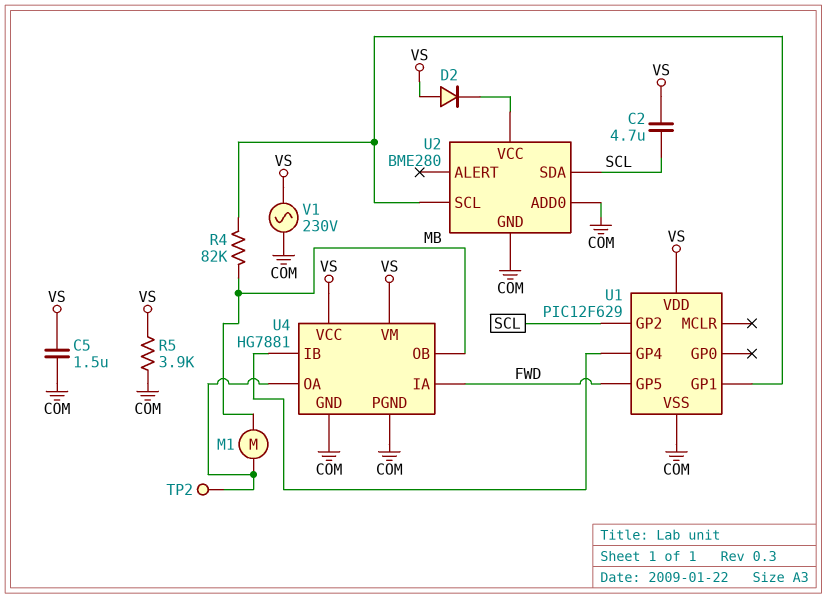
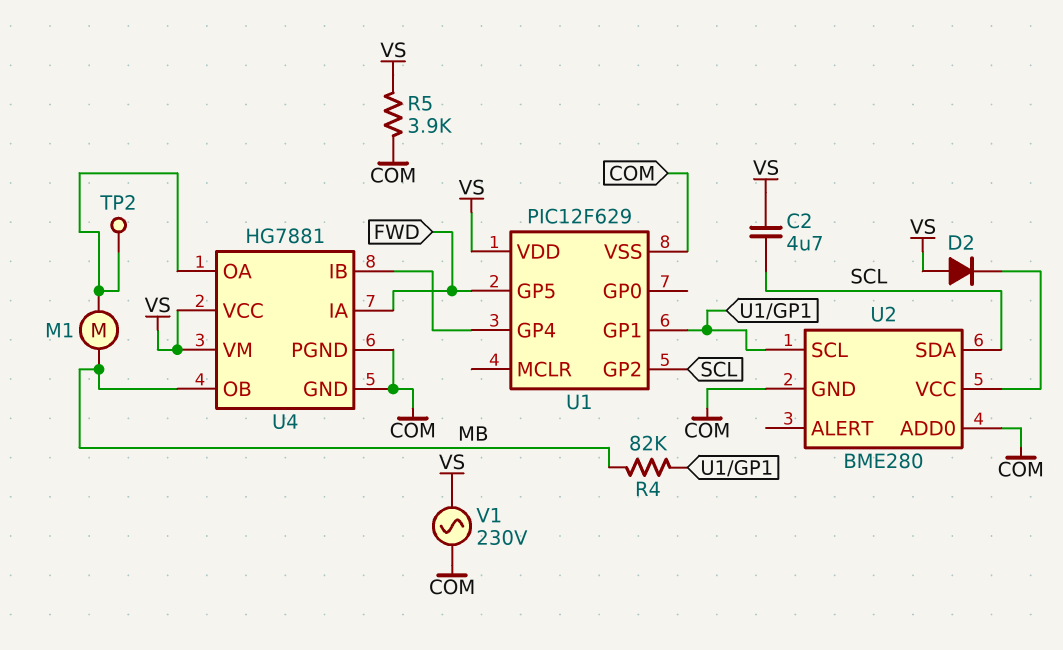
C5: 1.5uF (COM, VS) -> none

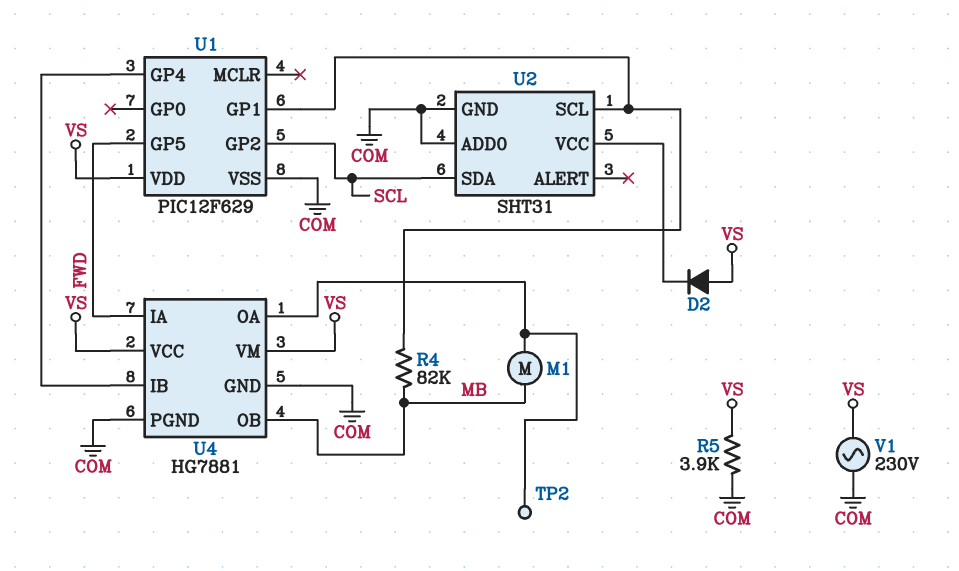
C2: 4.7uF (SCL, VS) -> none
U2: BME280 -> SHT31

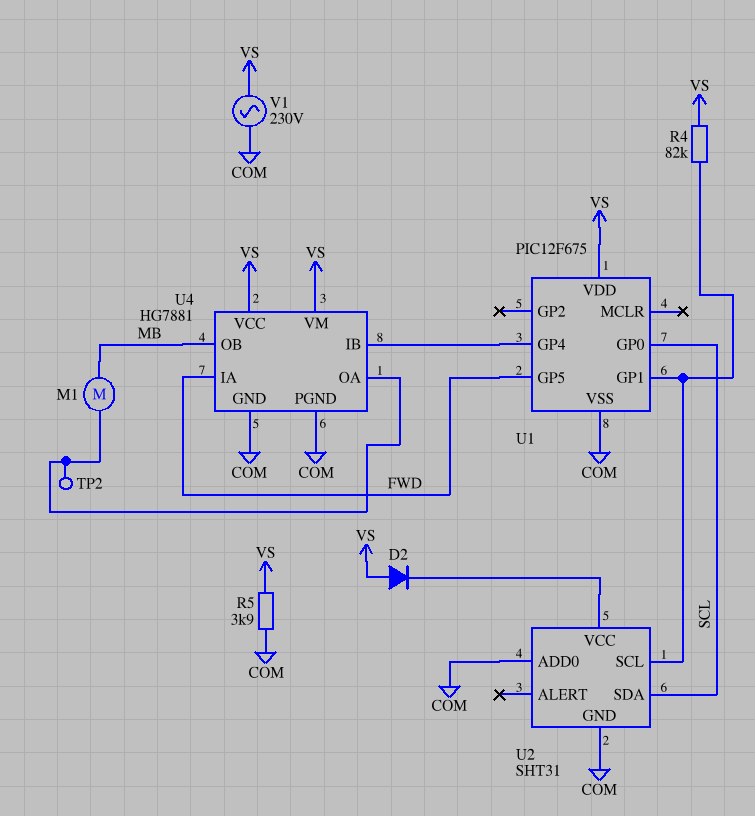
R4: 82k (MB, U1/GP1) -> 82k (U1/GP1, VS)
U1: PIC12F629 -> PIC12F675
U1 pin GP0: none -> SCL
U1 pin GP2: SCL -> none

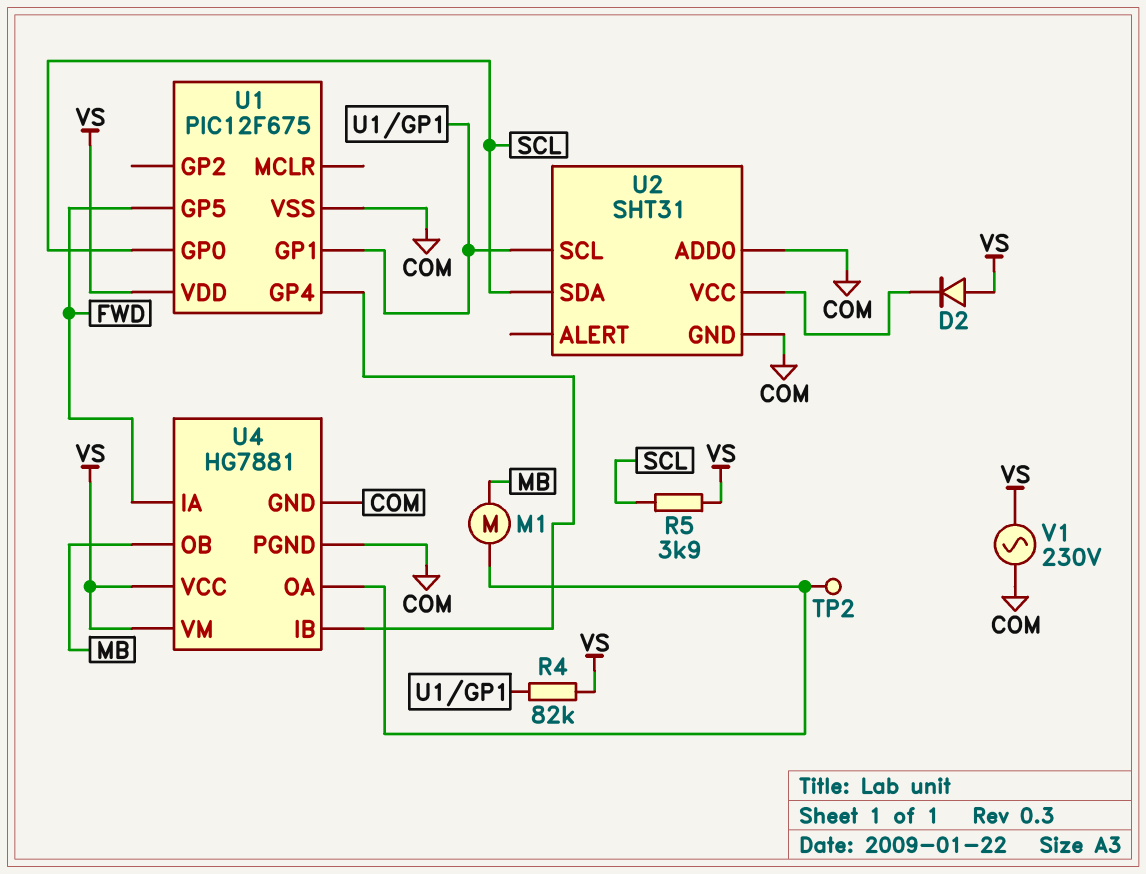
R5: 3.9k (COM, VS) -> 3.9k (SCL, VS)

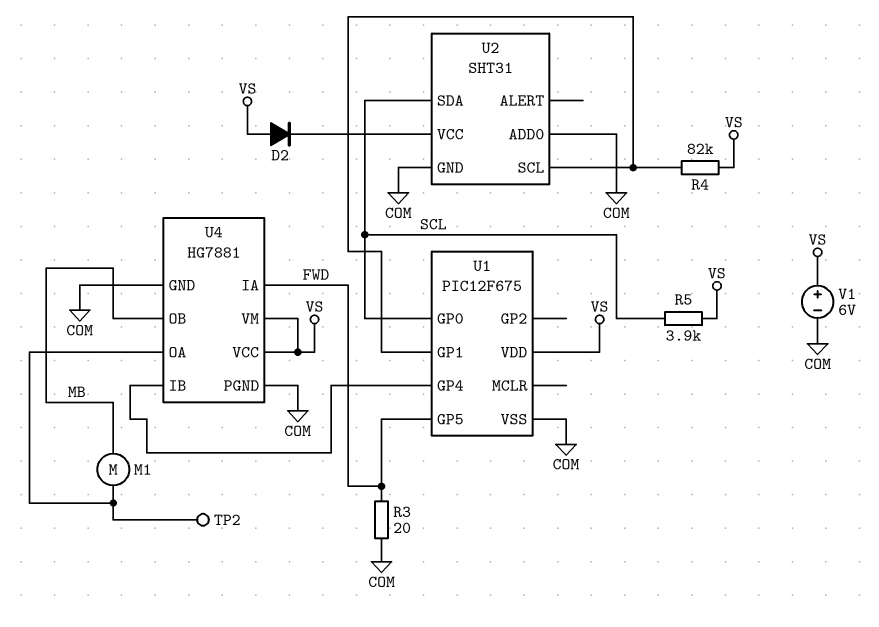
R3: none -> 20 (COM, FWD)
V1: AC 230V (COM, VS) -> 6V (plus VS, minus COM)

